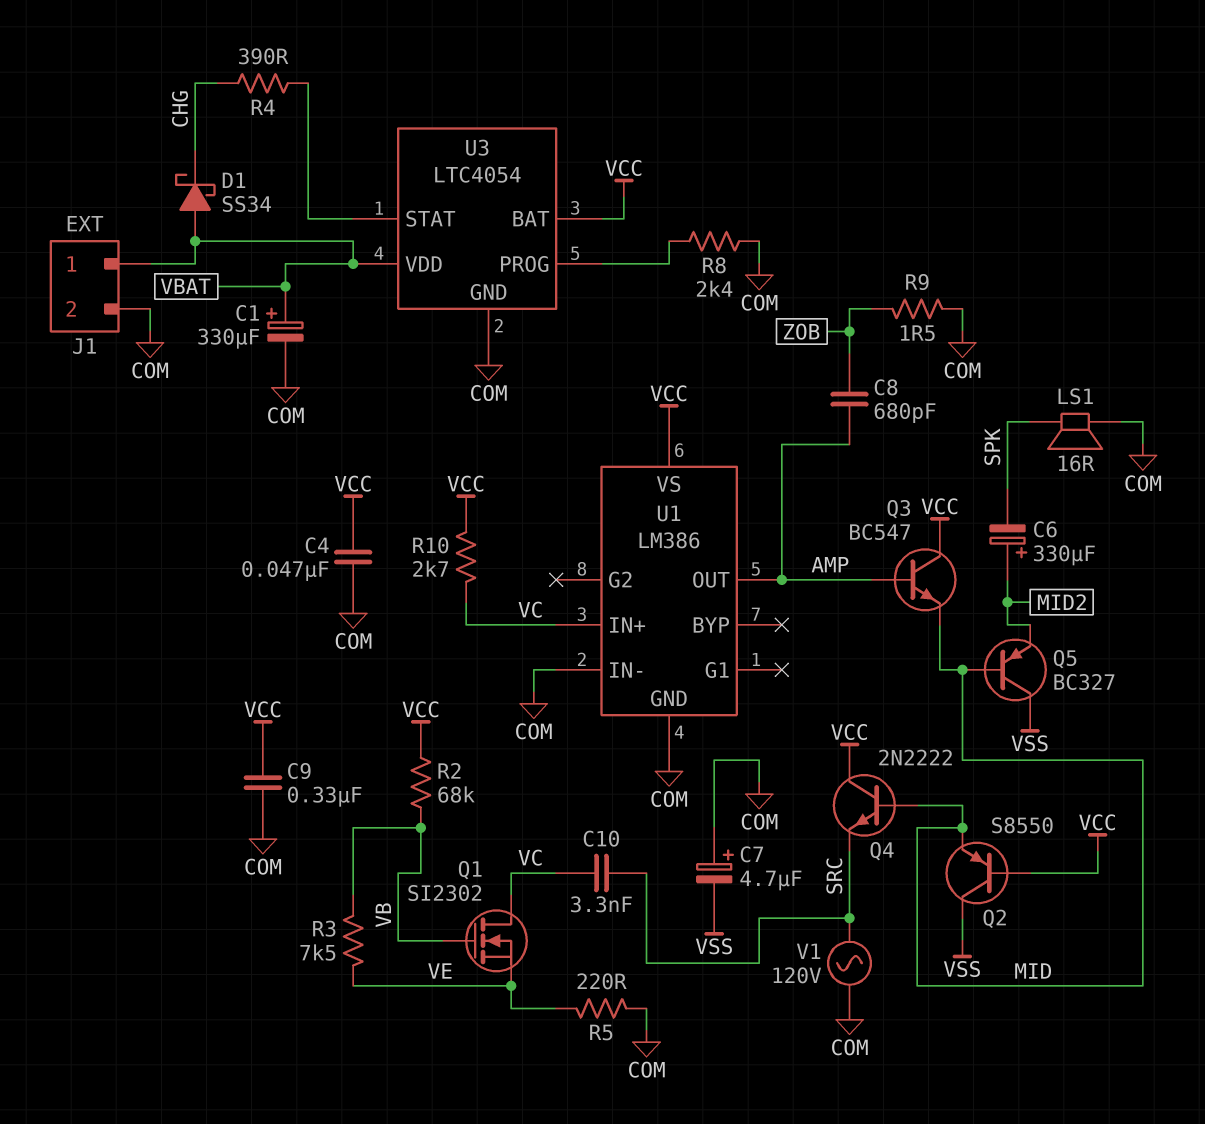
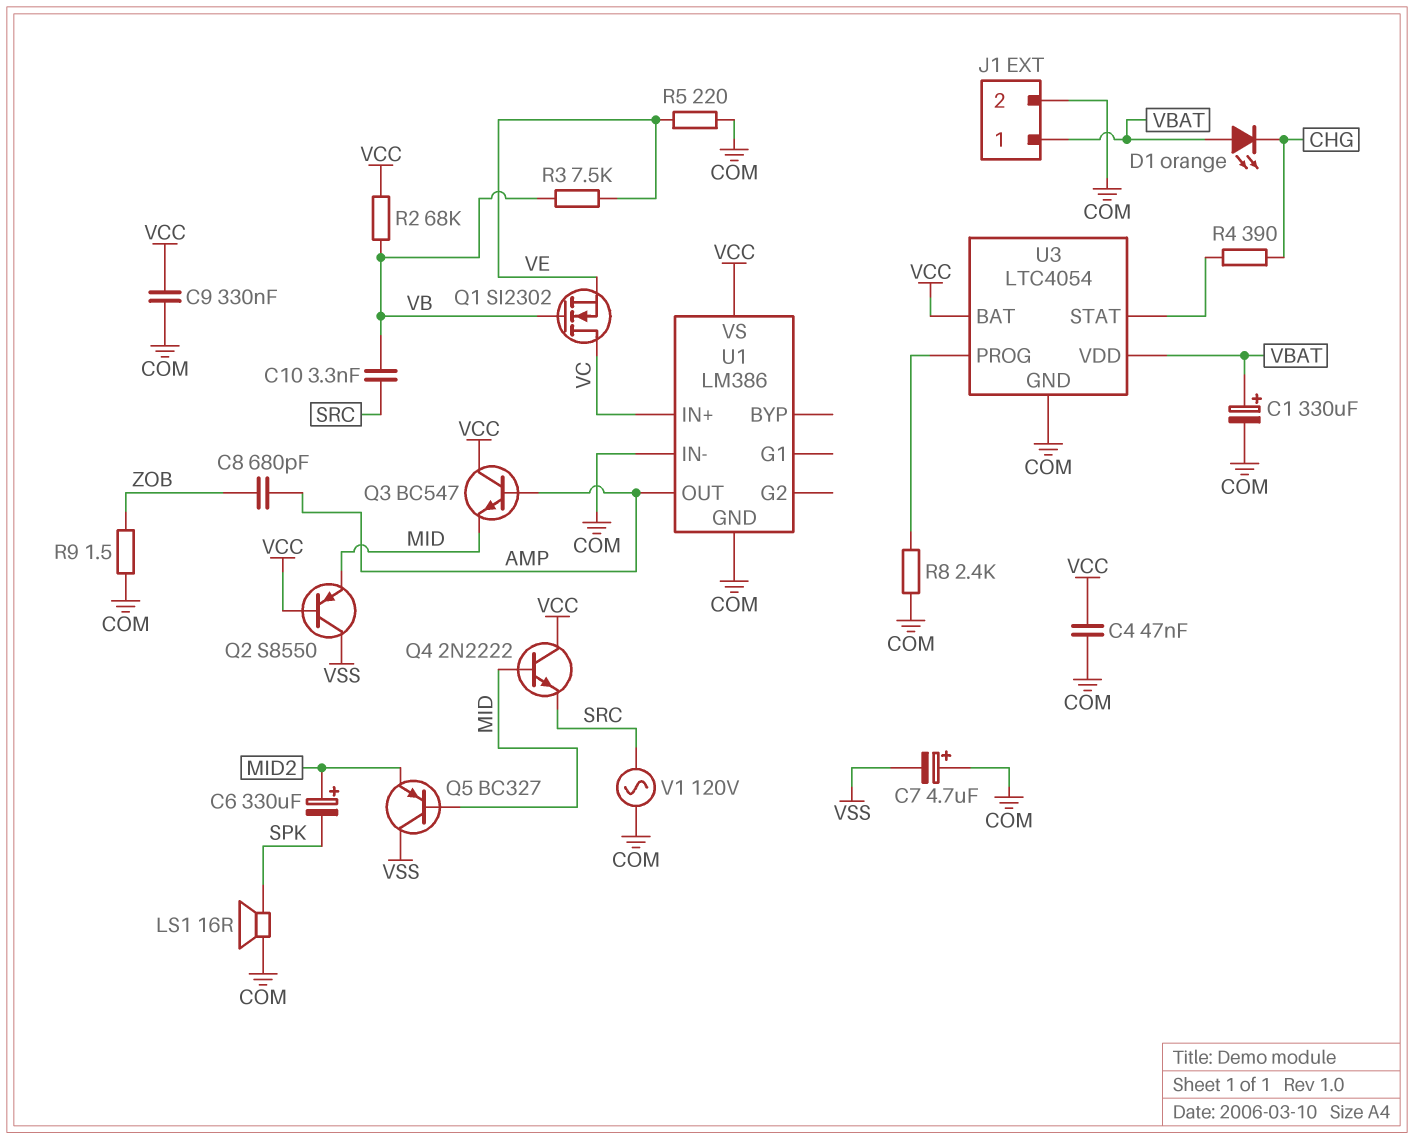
C10: 3.3nF (SRC, VC) -> 3.3nF (SRC, VB)
D1: schottky SS34 (A VBAT, K CHG) -> LED orange (A VBAT, K CHG)
R10: 2.7k (VC, VCC) -> none

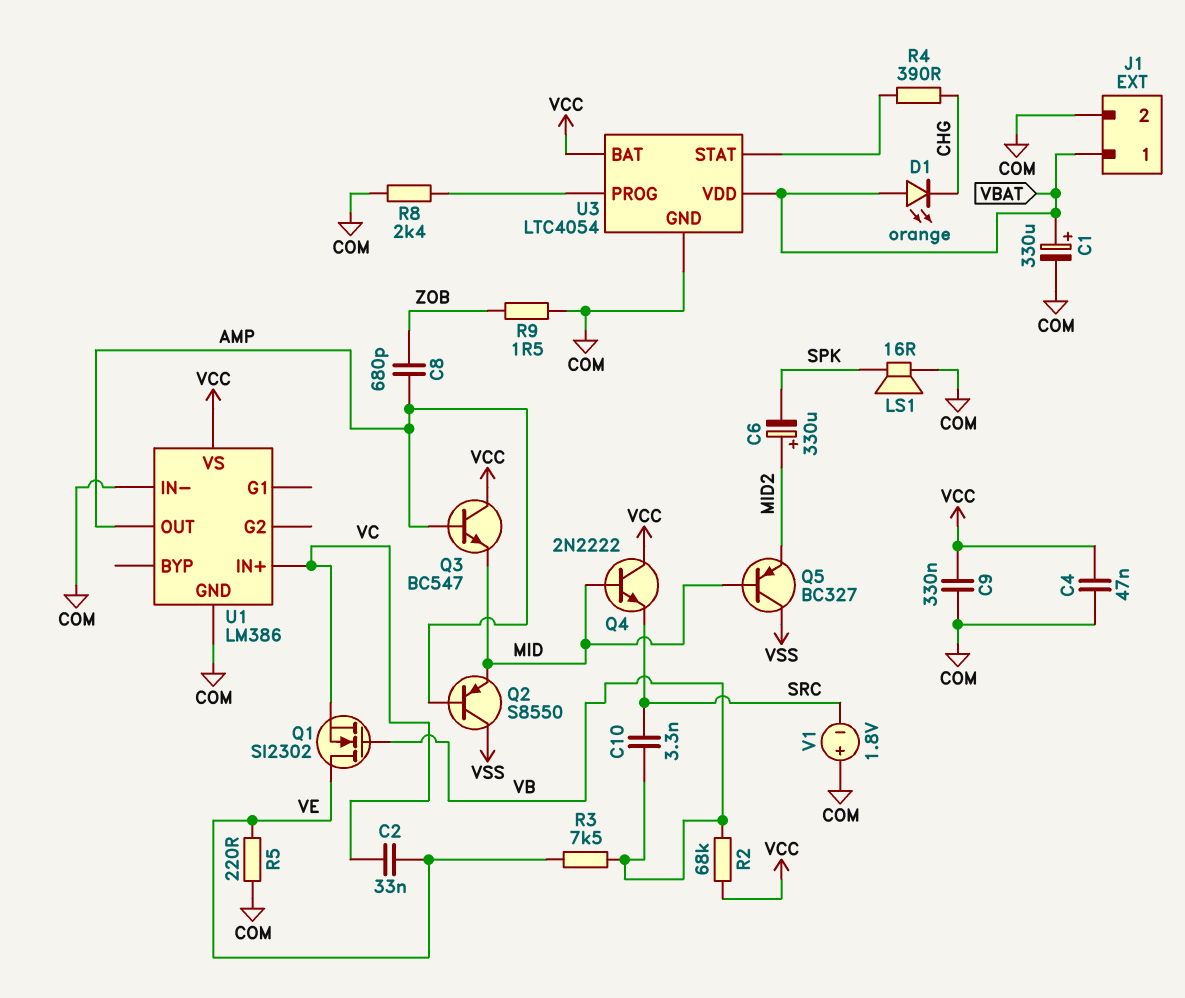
C2: none -> 33nF (VC, VE)
C7: 4.7uF (plus COM, minus VSS) -> none
Q1: NMOS SI2302 (G VB, D VC, S VE) -> NMOS SI2302 (G VB, D VE, S VC)
Q2: PNP S8550 (B VCC, C VSS, E MID) -> PNP S8550 (B AMP, C VSS, E MID)
V1: AC 120V (COM, SRC) -> 1.8V (plus COM, minus SRC)

